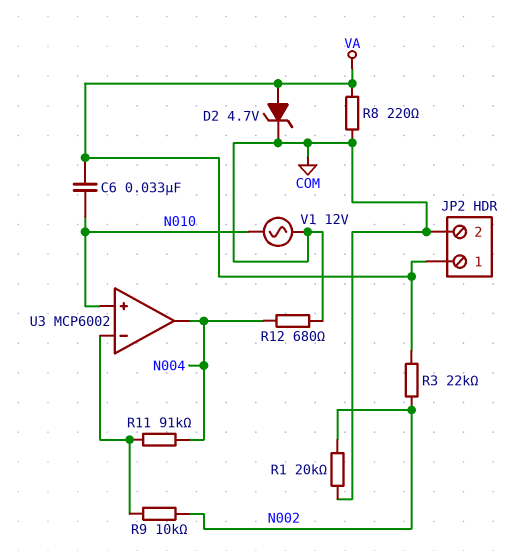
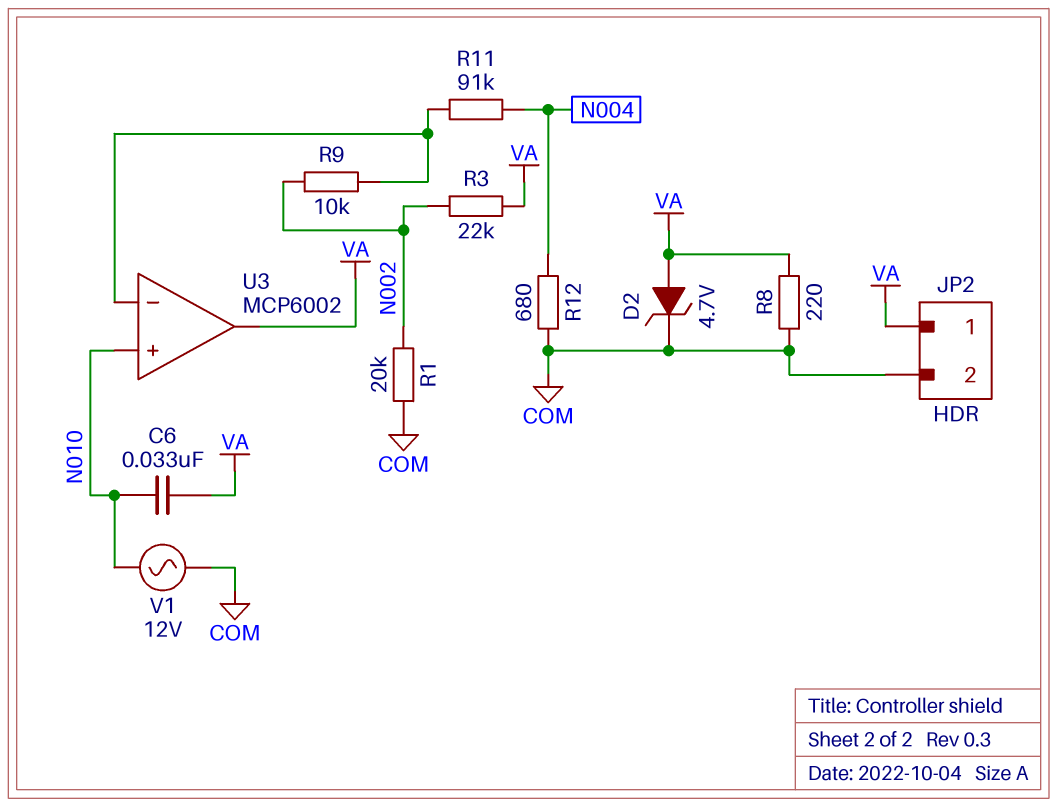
U3 pin out: N004 -> VA

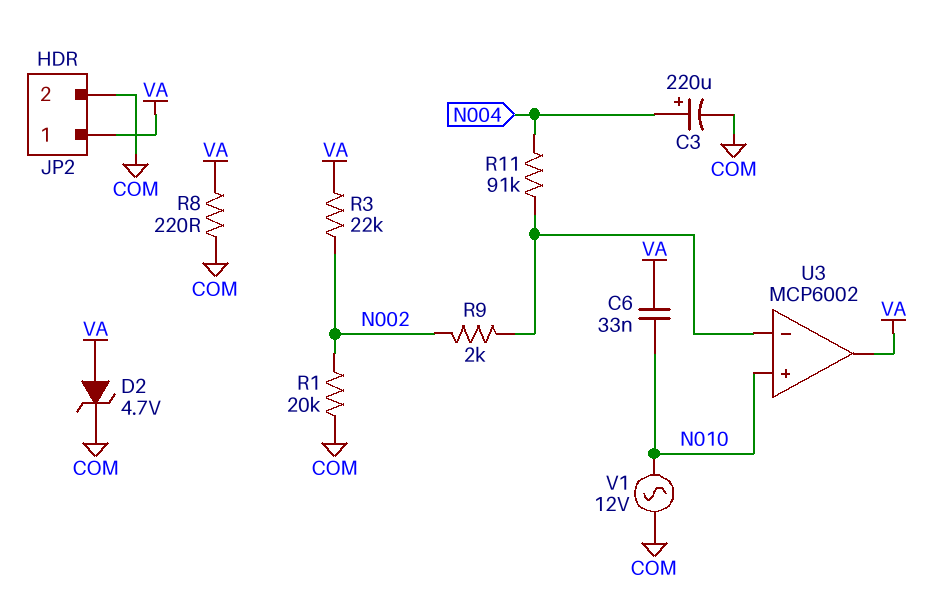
C3: none -> 220uF (plus N004, minus COM)
R9: 10k (N002, U3/in-) -> 2k (N002, U3/in-)
R12: 680 (COM, N004) -> none

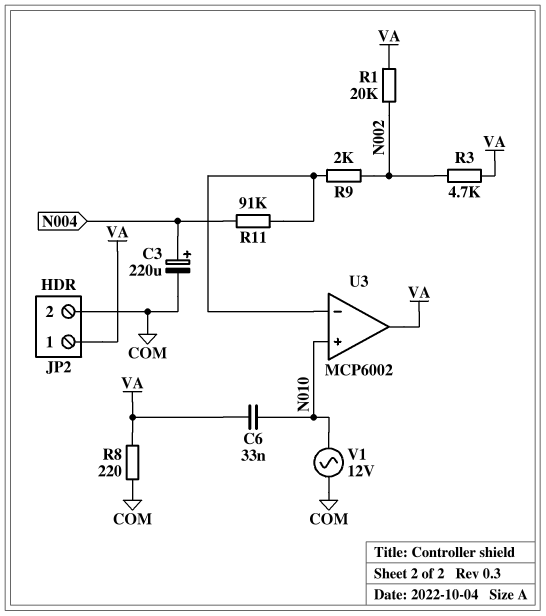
D2: zener 4.7V (A VA, K COM) -> none
R1: 20k (COM, N002) -> 20k (N002, VA)
R3: 22k (N002, VA) -> 4.7k (N002, VA)

